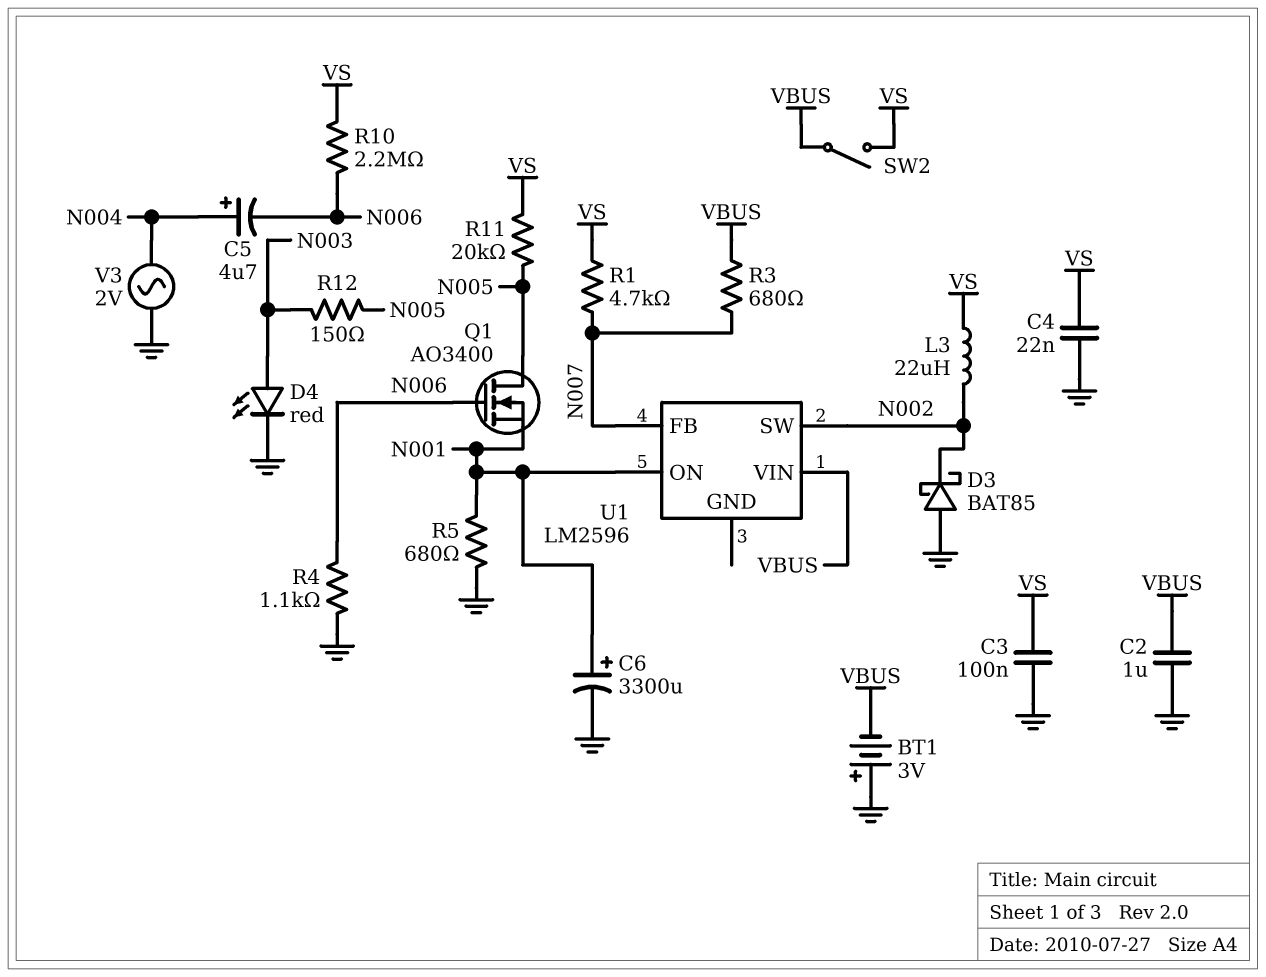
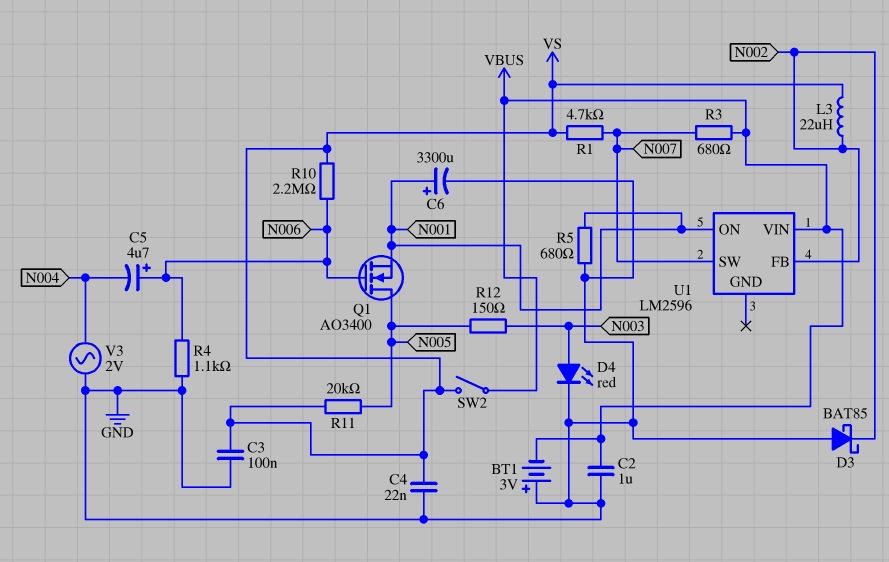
C5: 4.7uF (plus N004, minus N006) -> 4.7uF (plus N006, minus N004)
U1 pin FB: N007 -> N002
U1 pin SW: N002 -> N007

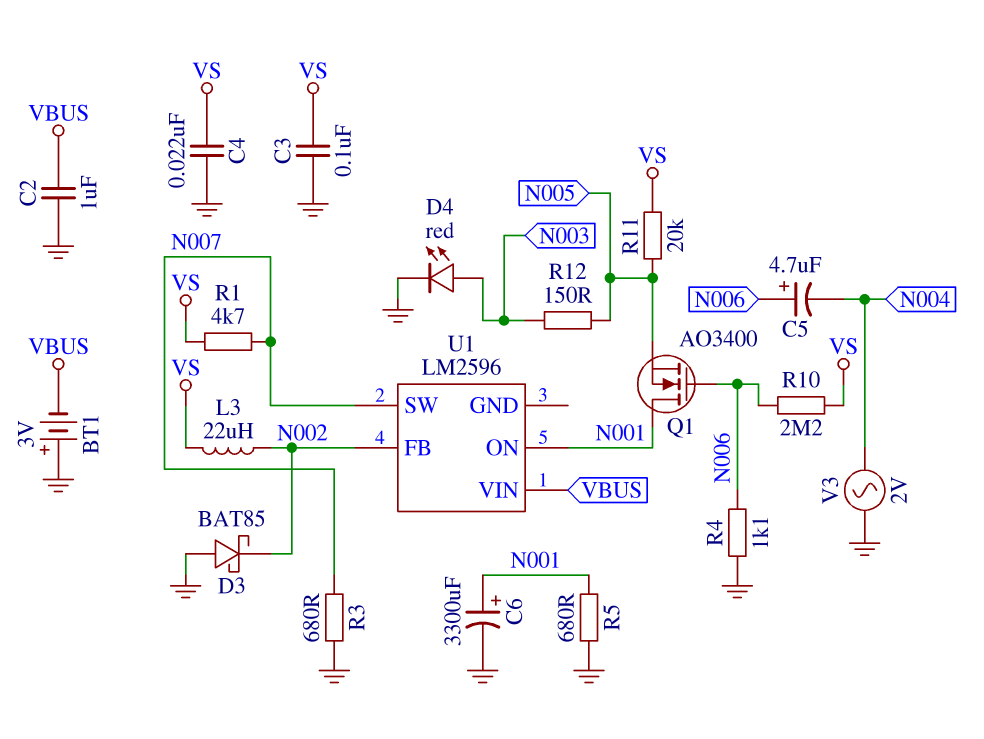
Q1: NMOS AO3400 (G N006, D N005, S N001) -> NMOS AO3400 (G N006, D N001, S N005)
R3: 680 (N007, VBUS) -> 680 (GND, N007)
SW2: switch (VBUS, VS) -> none

